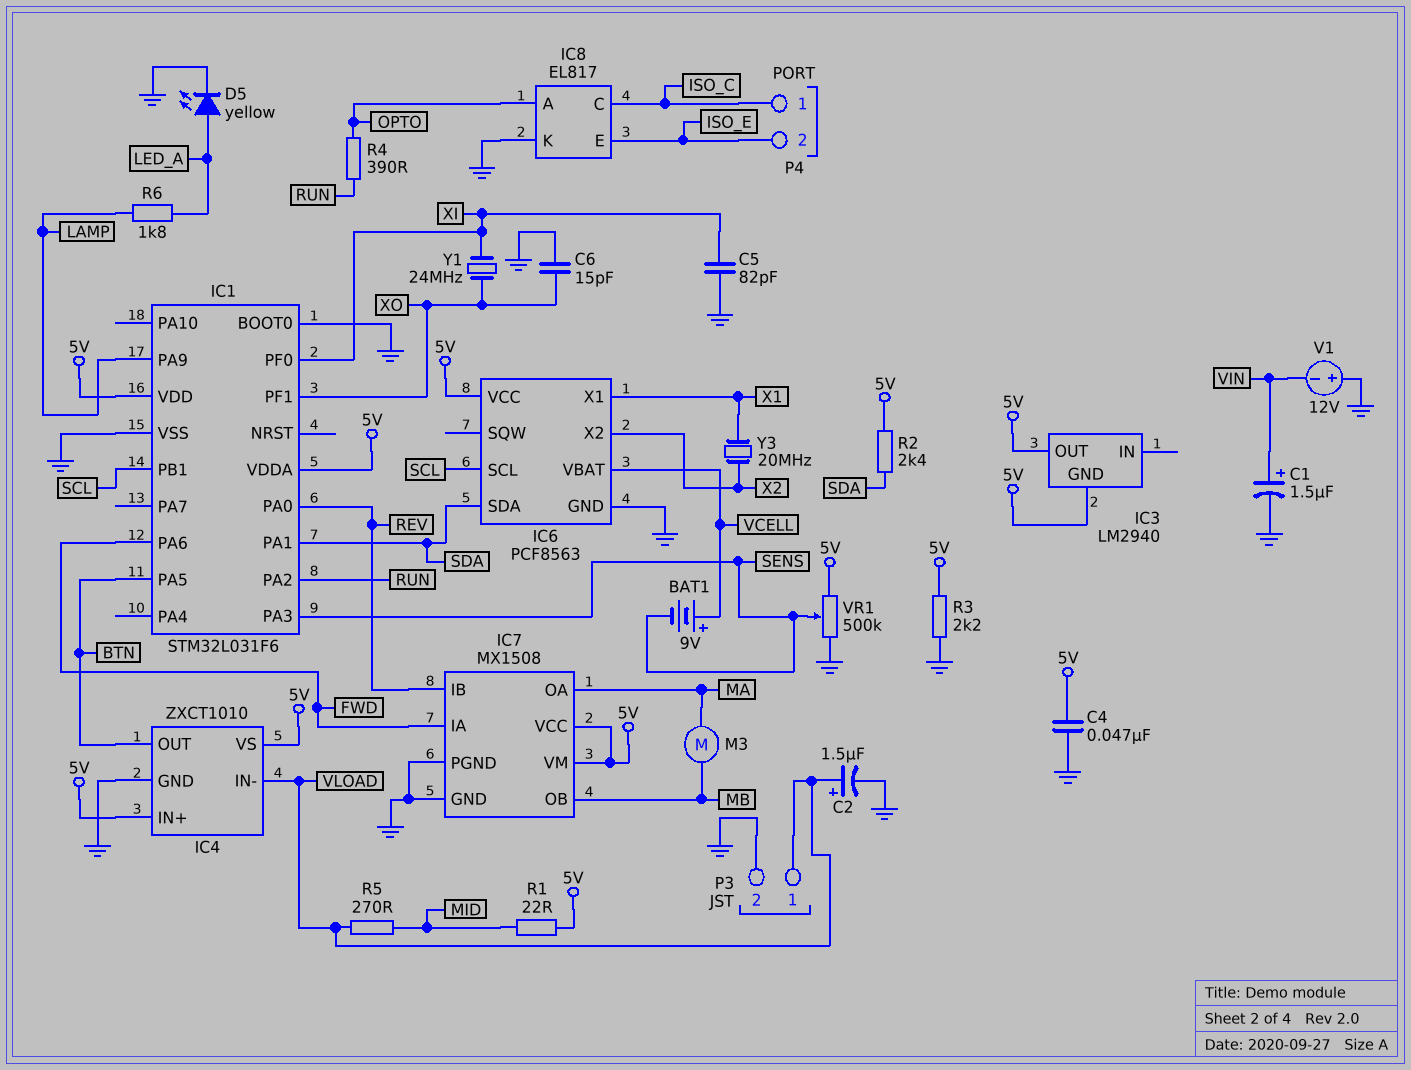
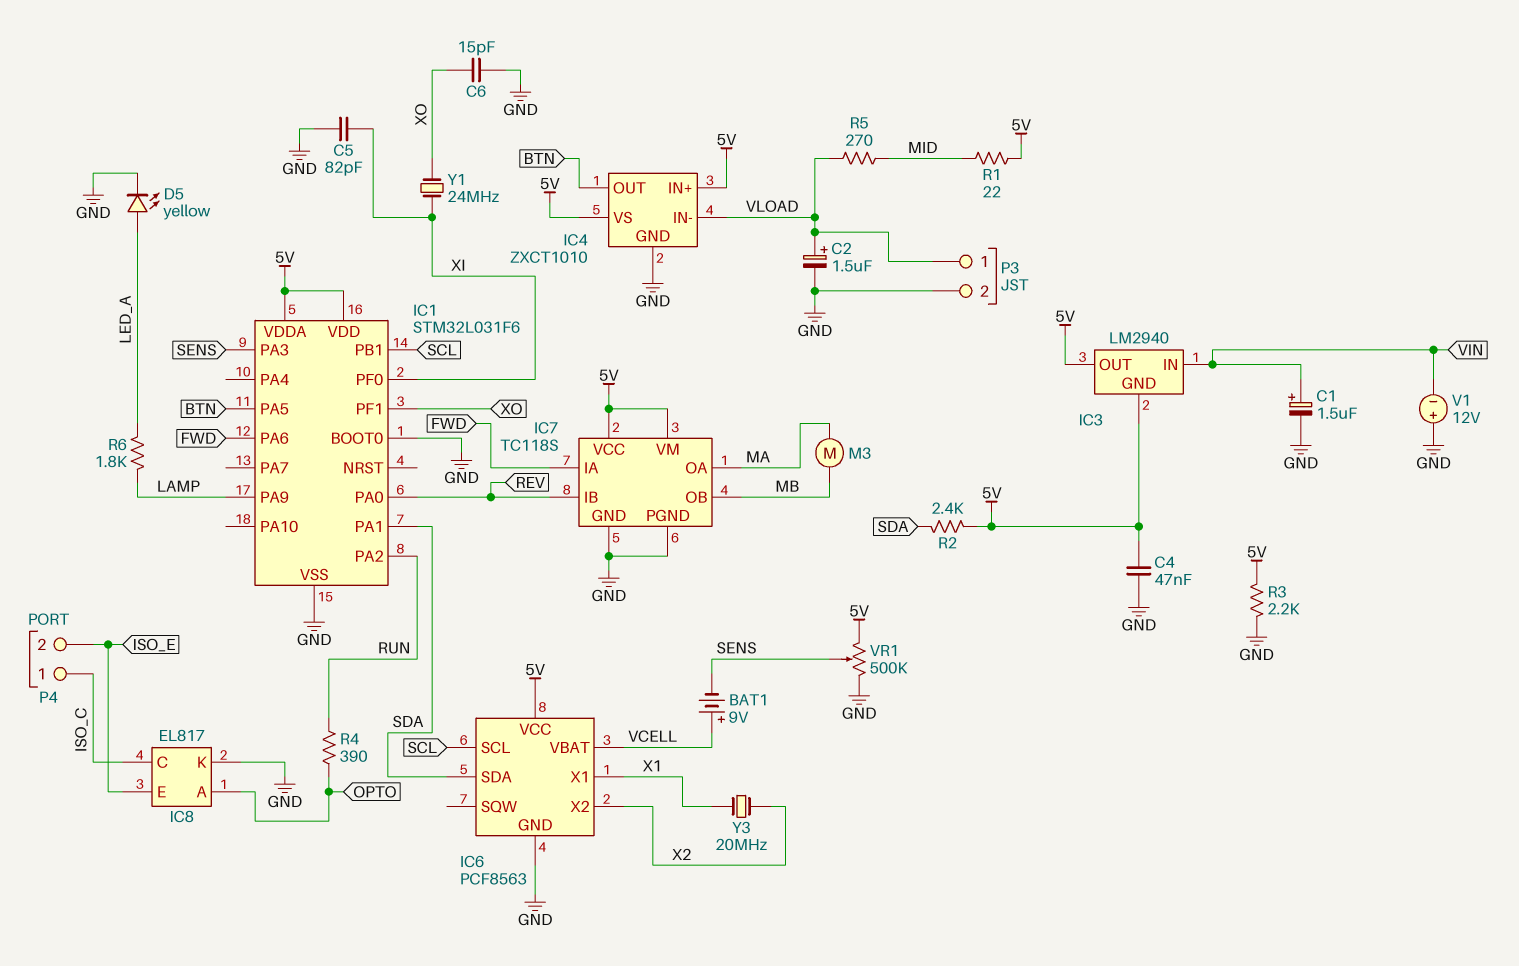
IC3 pin IN: none -> VIN
IC7: MX1508 -> TC118S

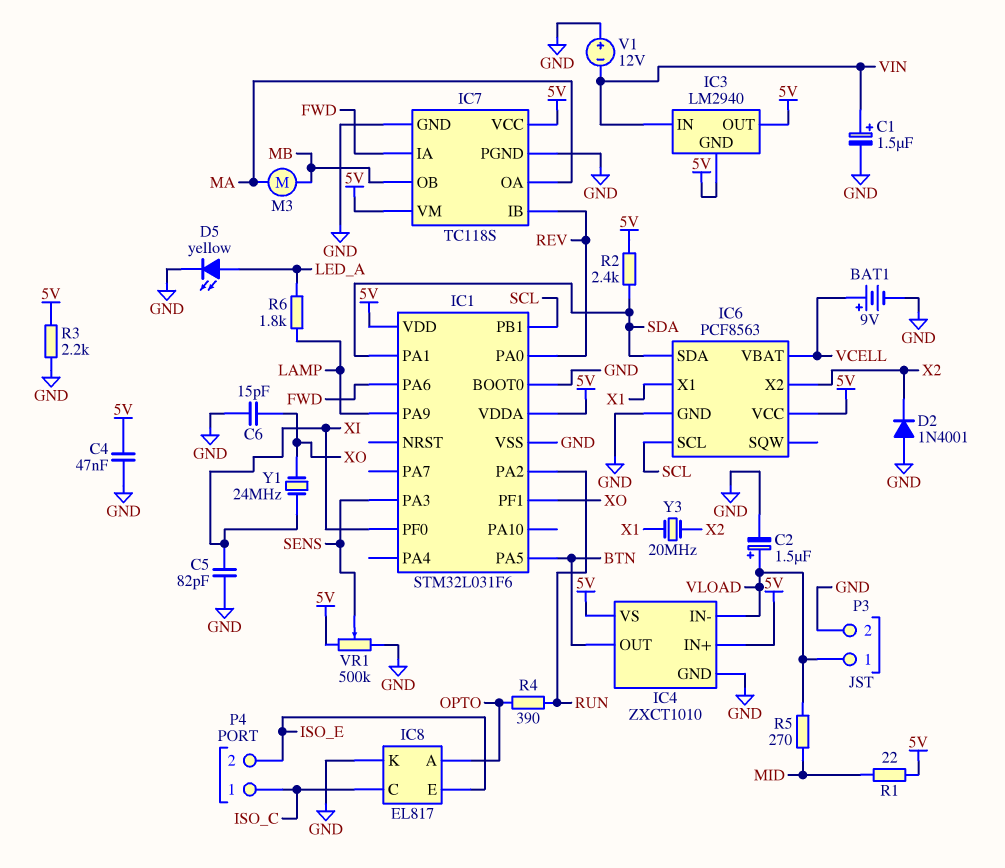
BAT1: 9V (plus VCELL, minus SENS) -> 9V (plus VCELL, minus GND)
D2: none -> diode 1N4001 (A GND, K X2)

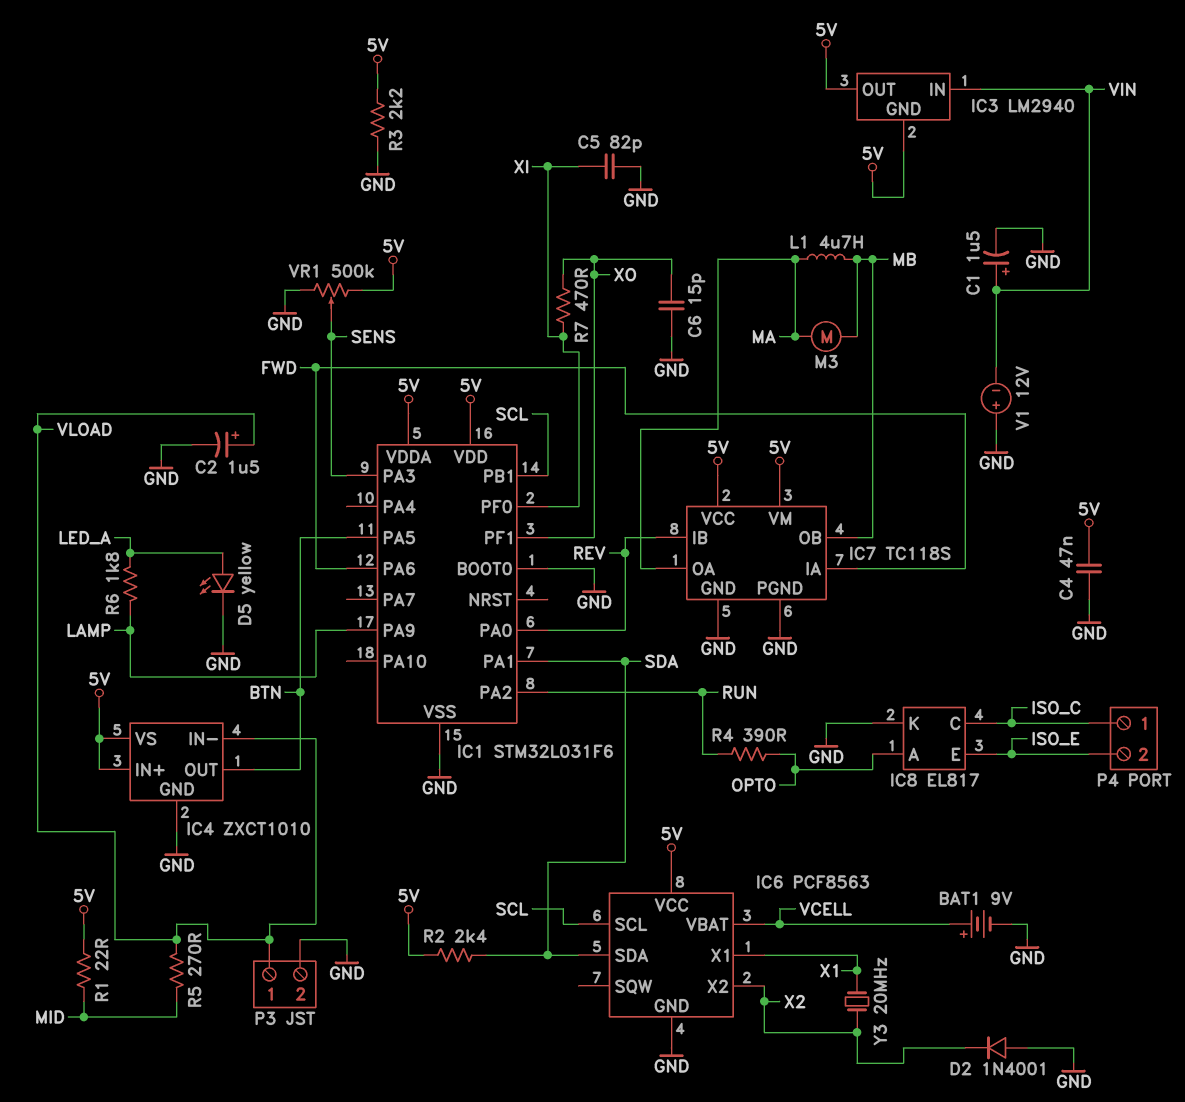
L1: none -> 4.7uH (MA, MB)
R7: none -> 470 (XI, XO)
Y1: 24MHz (XI, XO) -> none

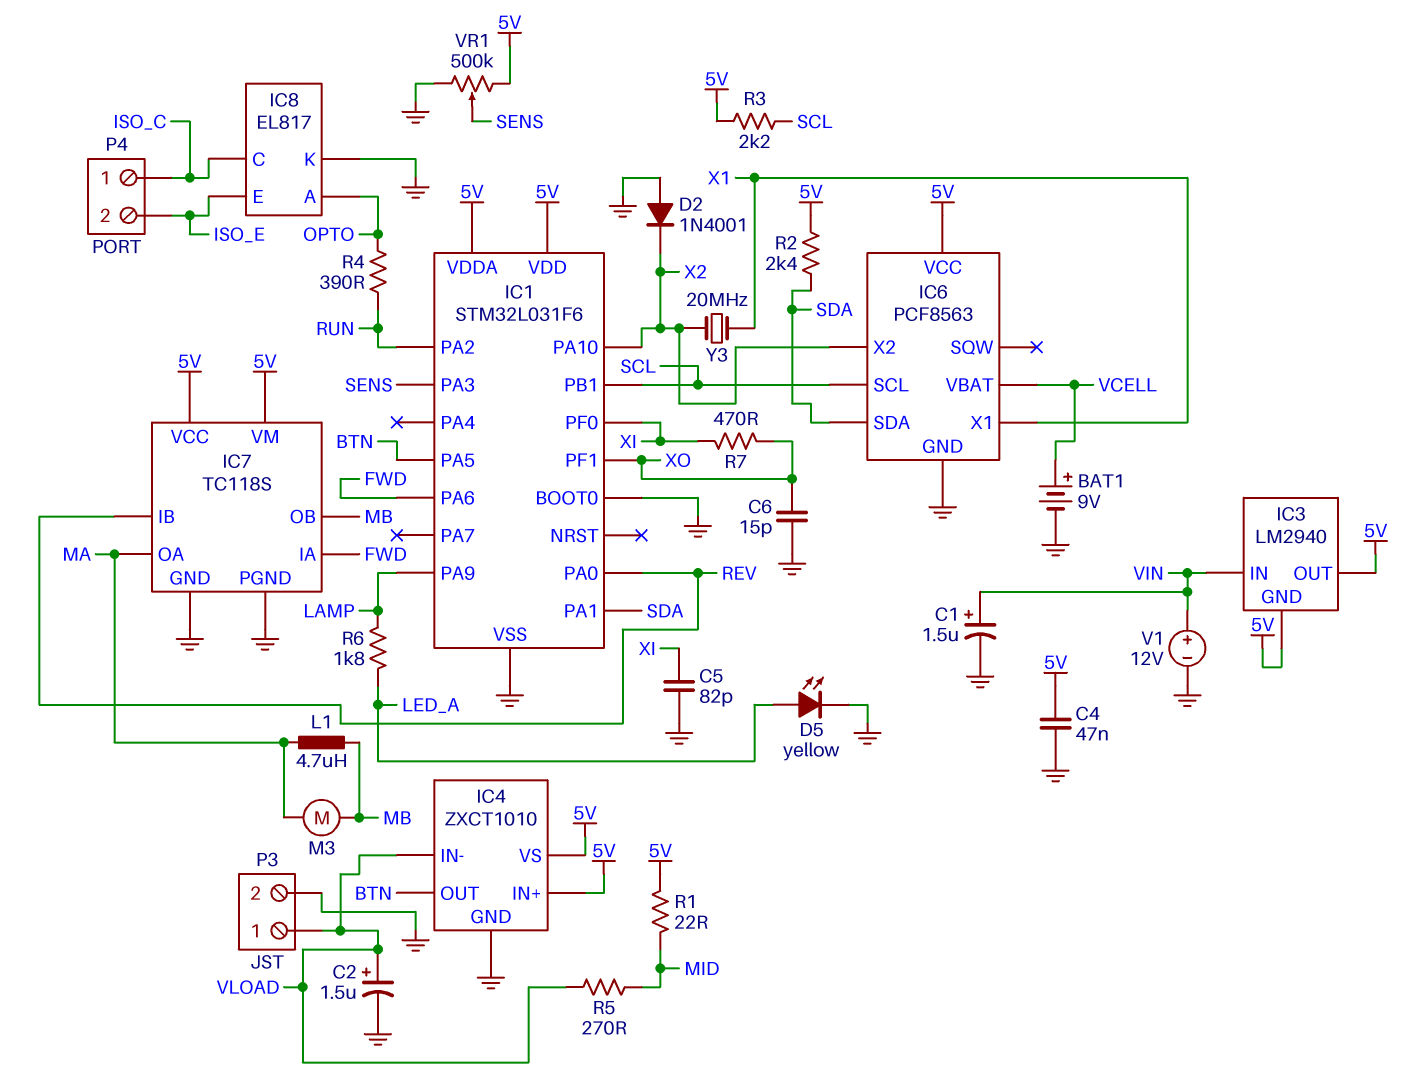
IC1 pin PA10: none -> X2
R3: 2.2k (5V, GND) -> 2.2k (5V, SCL)
V1: 12V (plus GND, minus VIN) -> 12V (plus VIN, minus GND)

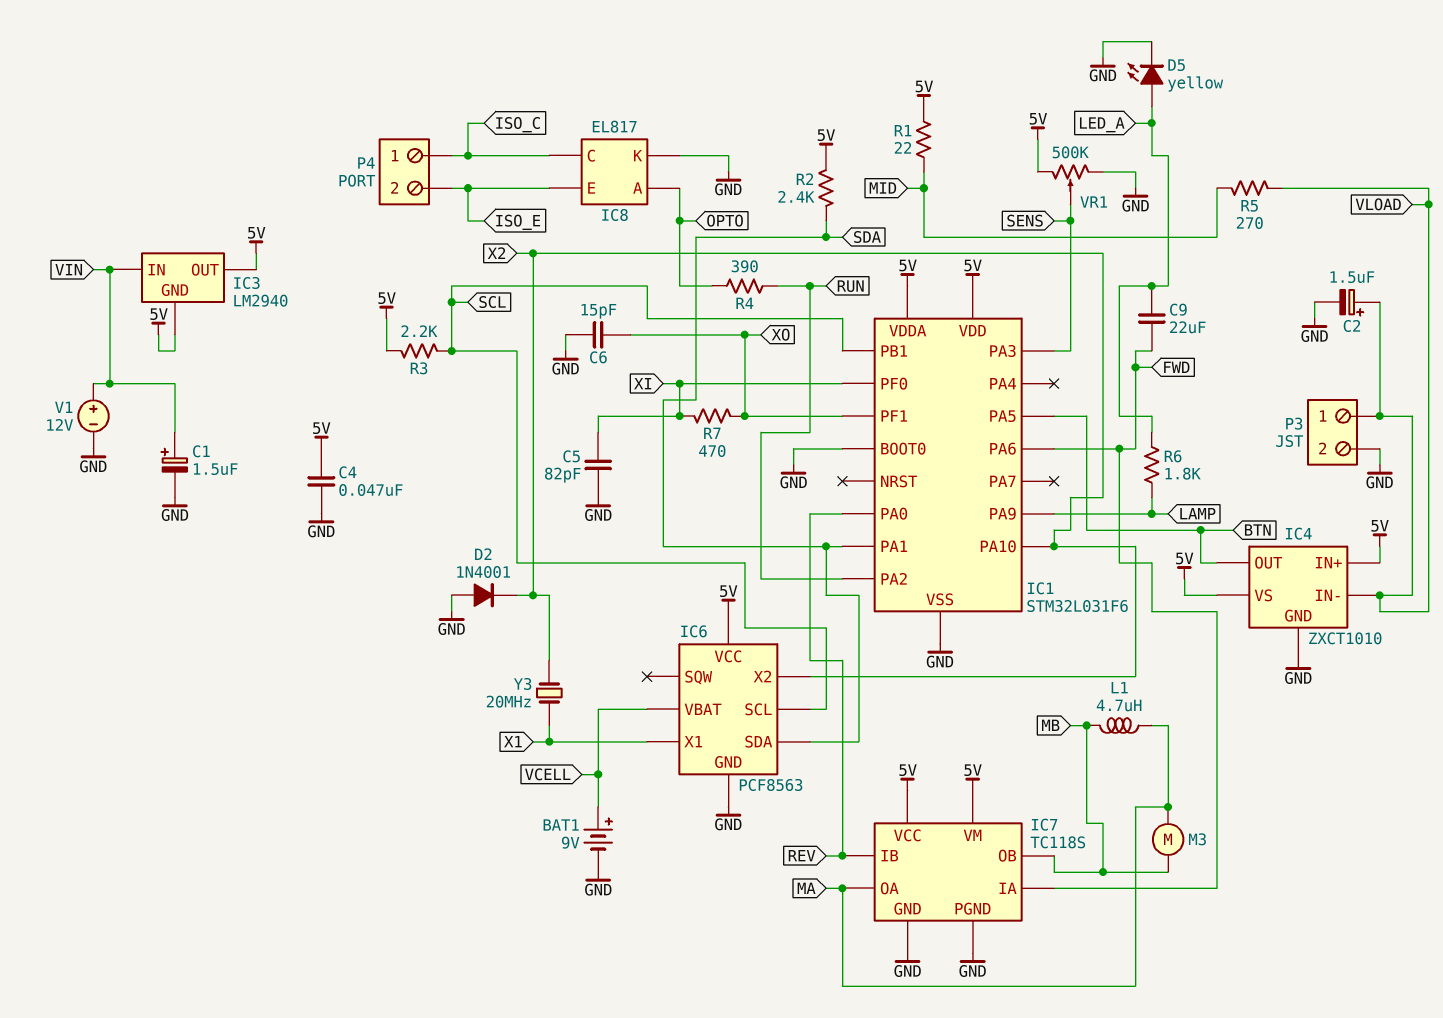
C9: none -> 22uF (FWD, LED_A)

